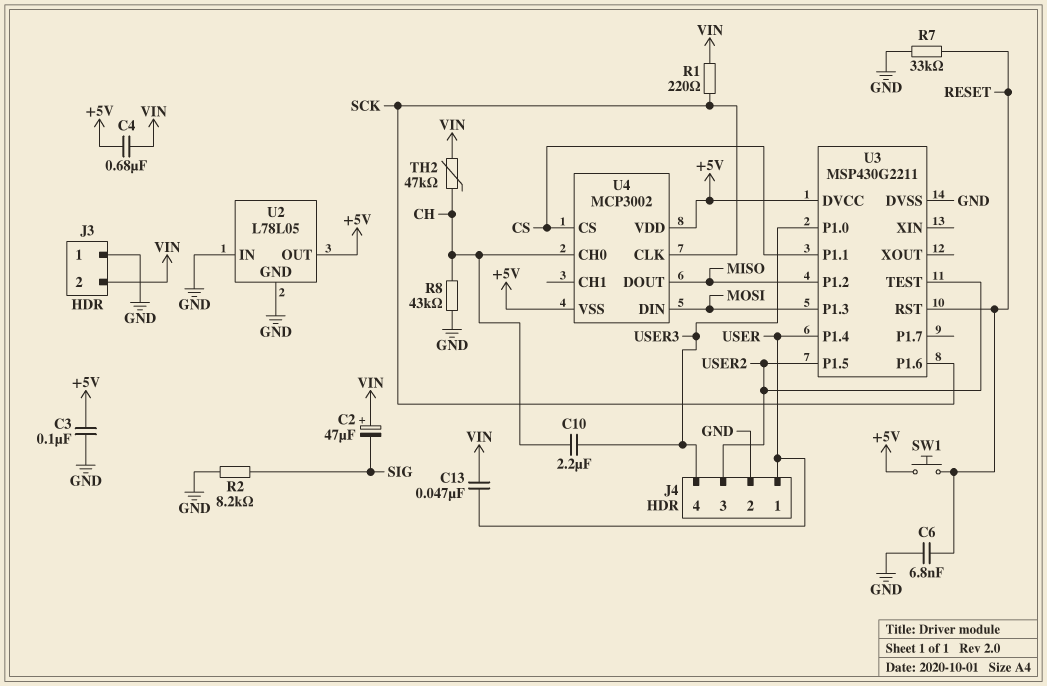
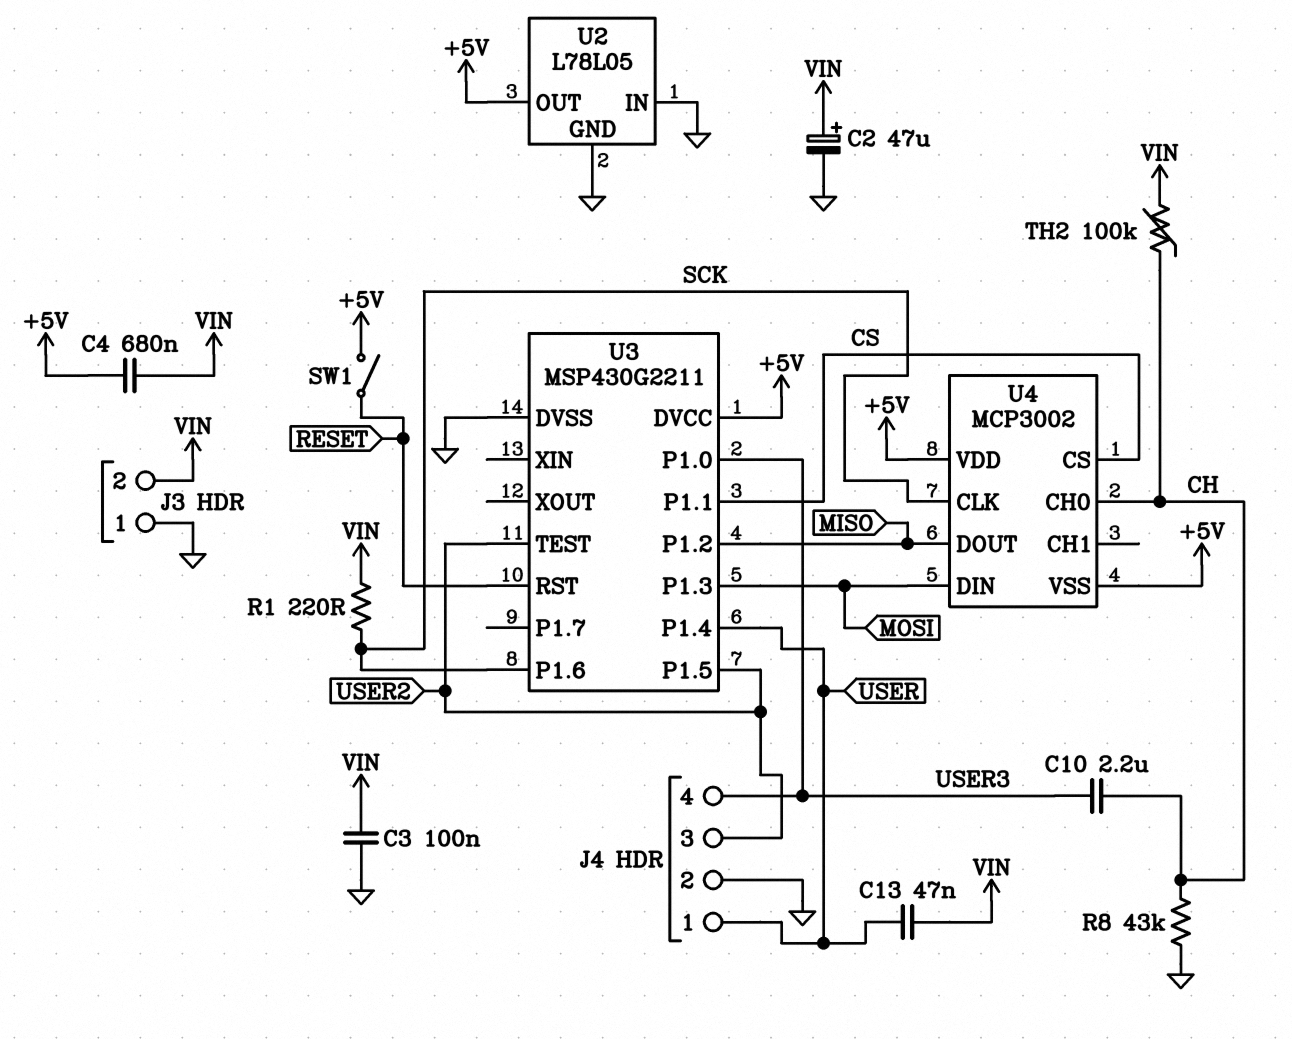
C2: 47uF (plus VIN, minus SIG) -> 47uF (plus VIN, minus GND)
C3: 100nF (+5V, GND) -> 100nF (GND, VIN)
C6: 6.8nF (GND, RESET) -> none
R2: 8.2k (GND, SIG) -> none
R7: 33k (GND, RESET) -> none
SW1: button (+5V, RESET) -> switch (+5V, RESET)
TH2: 47k (CH, VIN) -> 100k (CH, VIN)

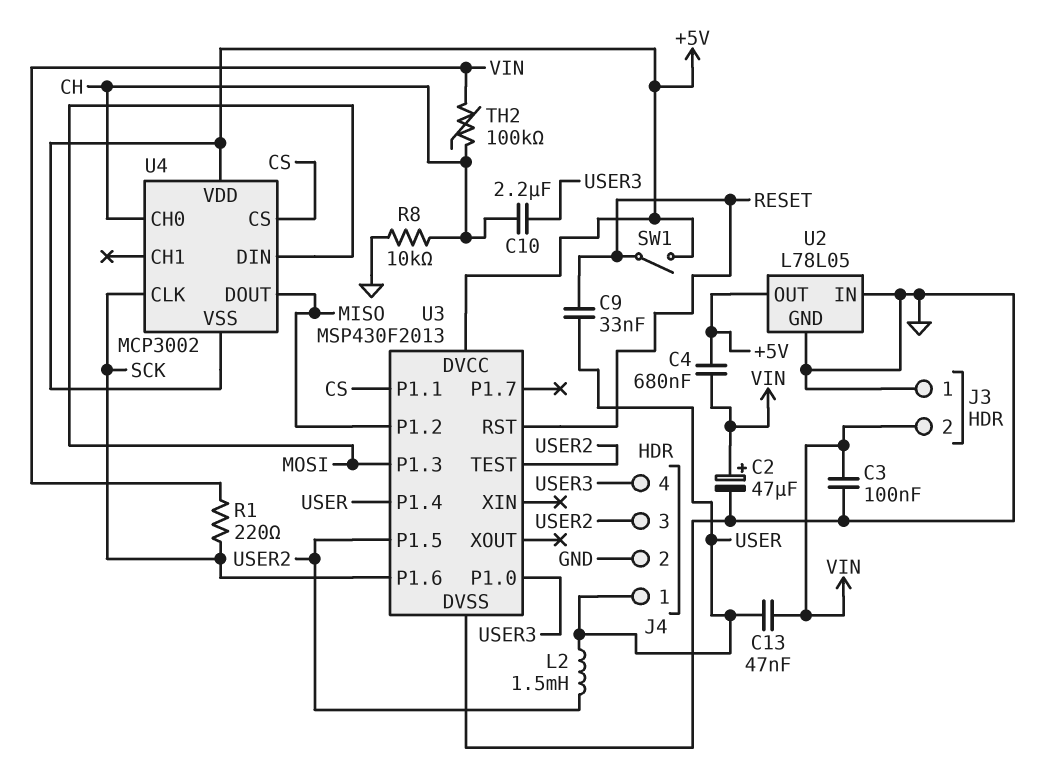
C9: none -> 33nF (RESET, USER)
L2: none -> 1.5mH (USER, USER2)
R8: 43k (CH, GND) -> 10k (CH, GND)
U3: MSP430G2211 -> MSP430F2013

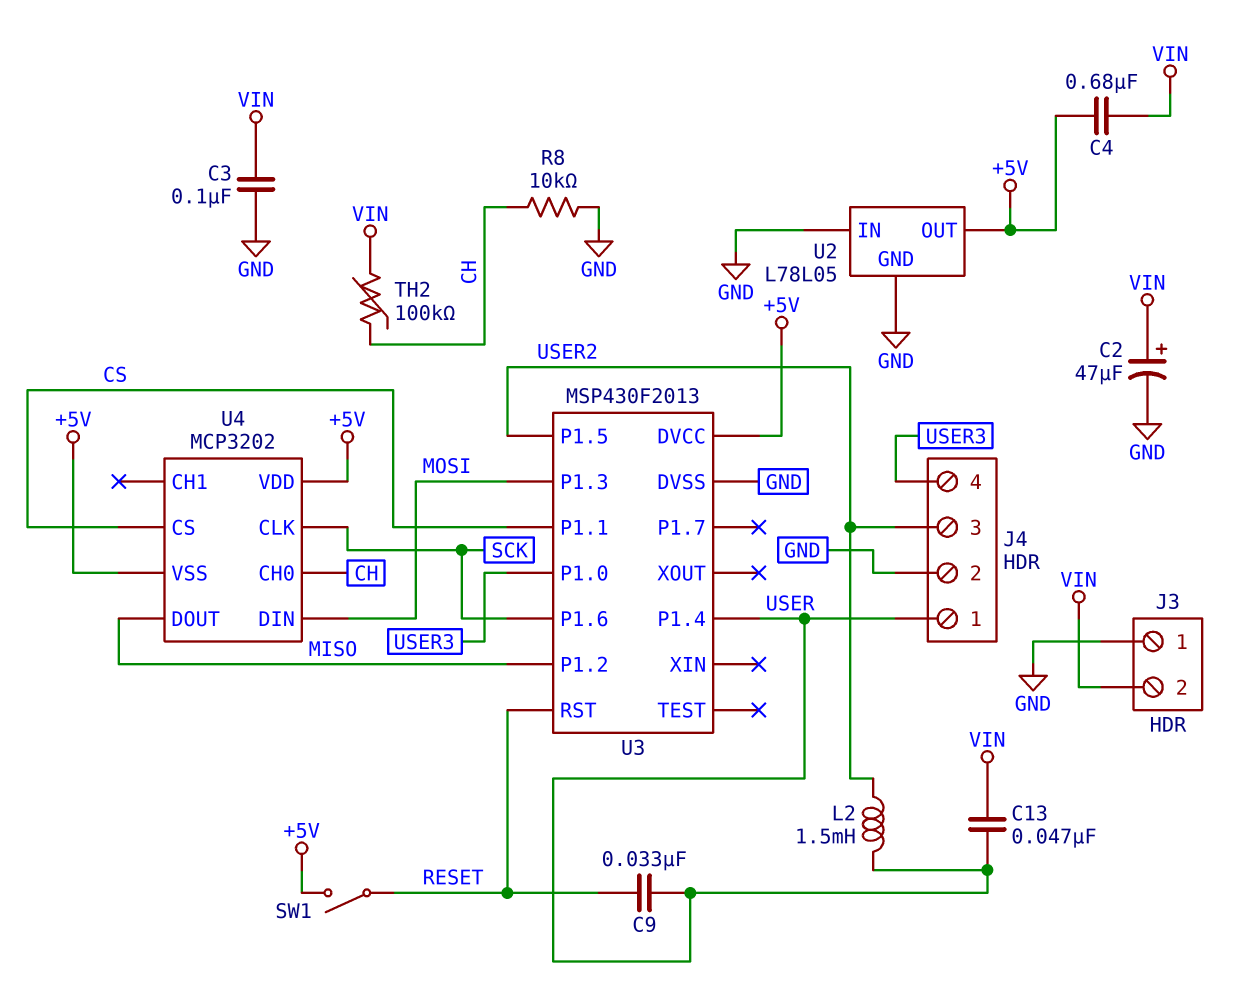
C10: 2.2uF (CH, USER3) -> none
R1: 220 (SCK, VIN) -> none
U3 pin TEST: USER2 -> none
U4: MCP3002 -> MCP3202

